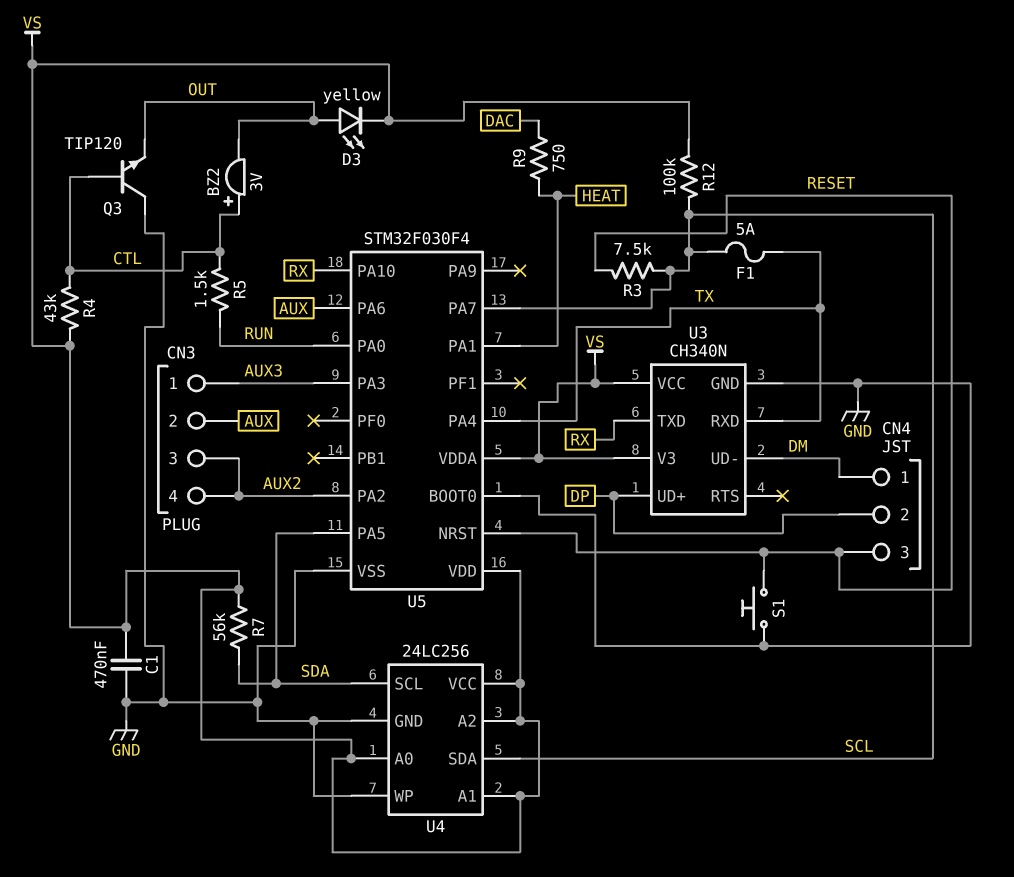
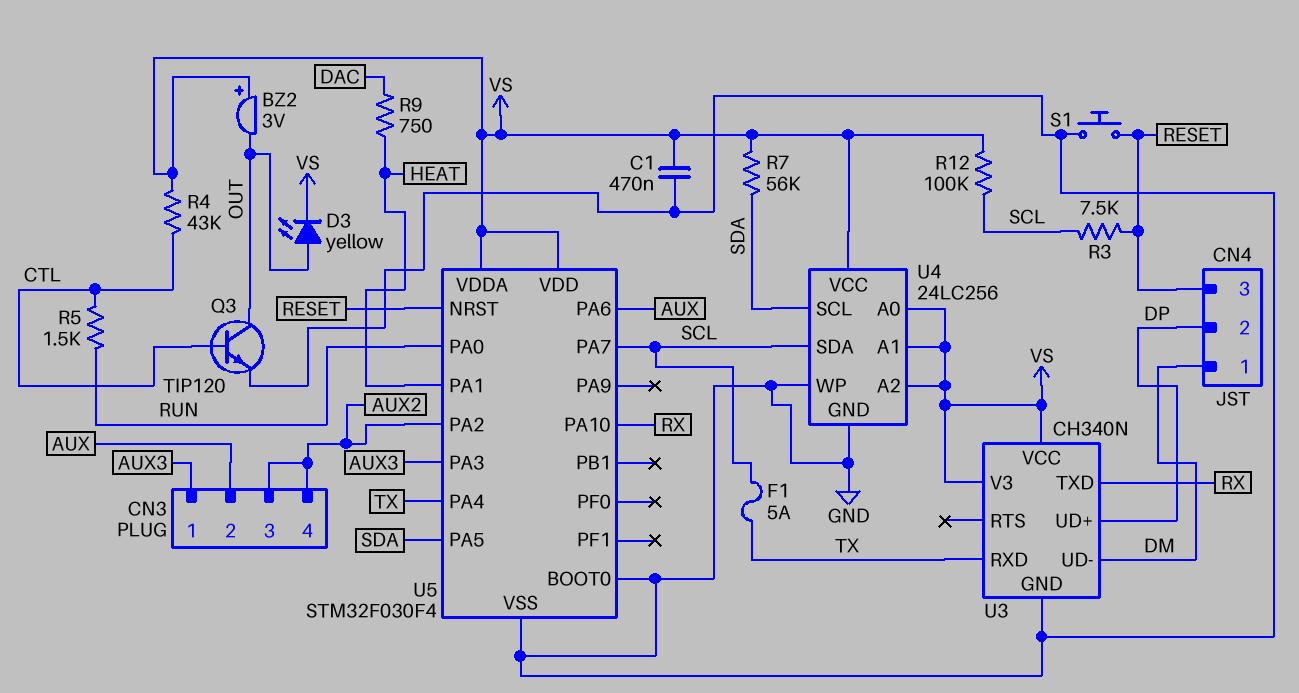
BZ2: buzzer 3V (plus CTL, minus OUT) -> buzzer 3V (plus VS, minus OUT)
Q3: NPN TIP120 (B CTL, C GND, E OUT) -> NPN TIP120 (B CTL, C OUT, E GND)

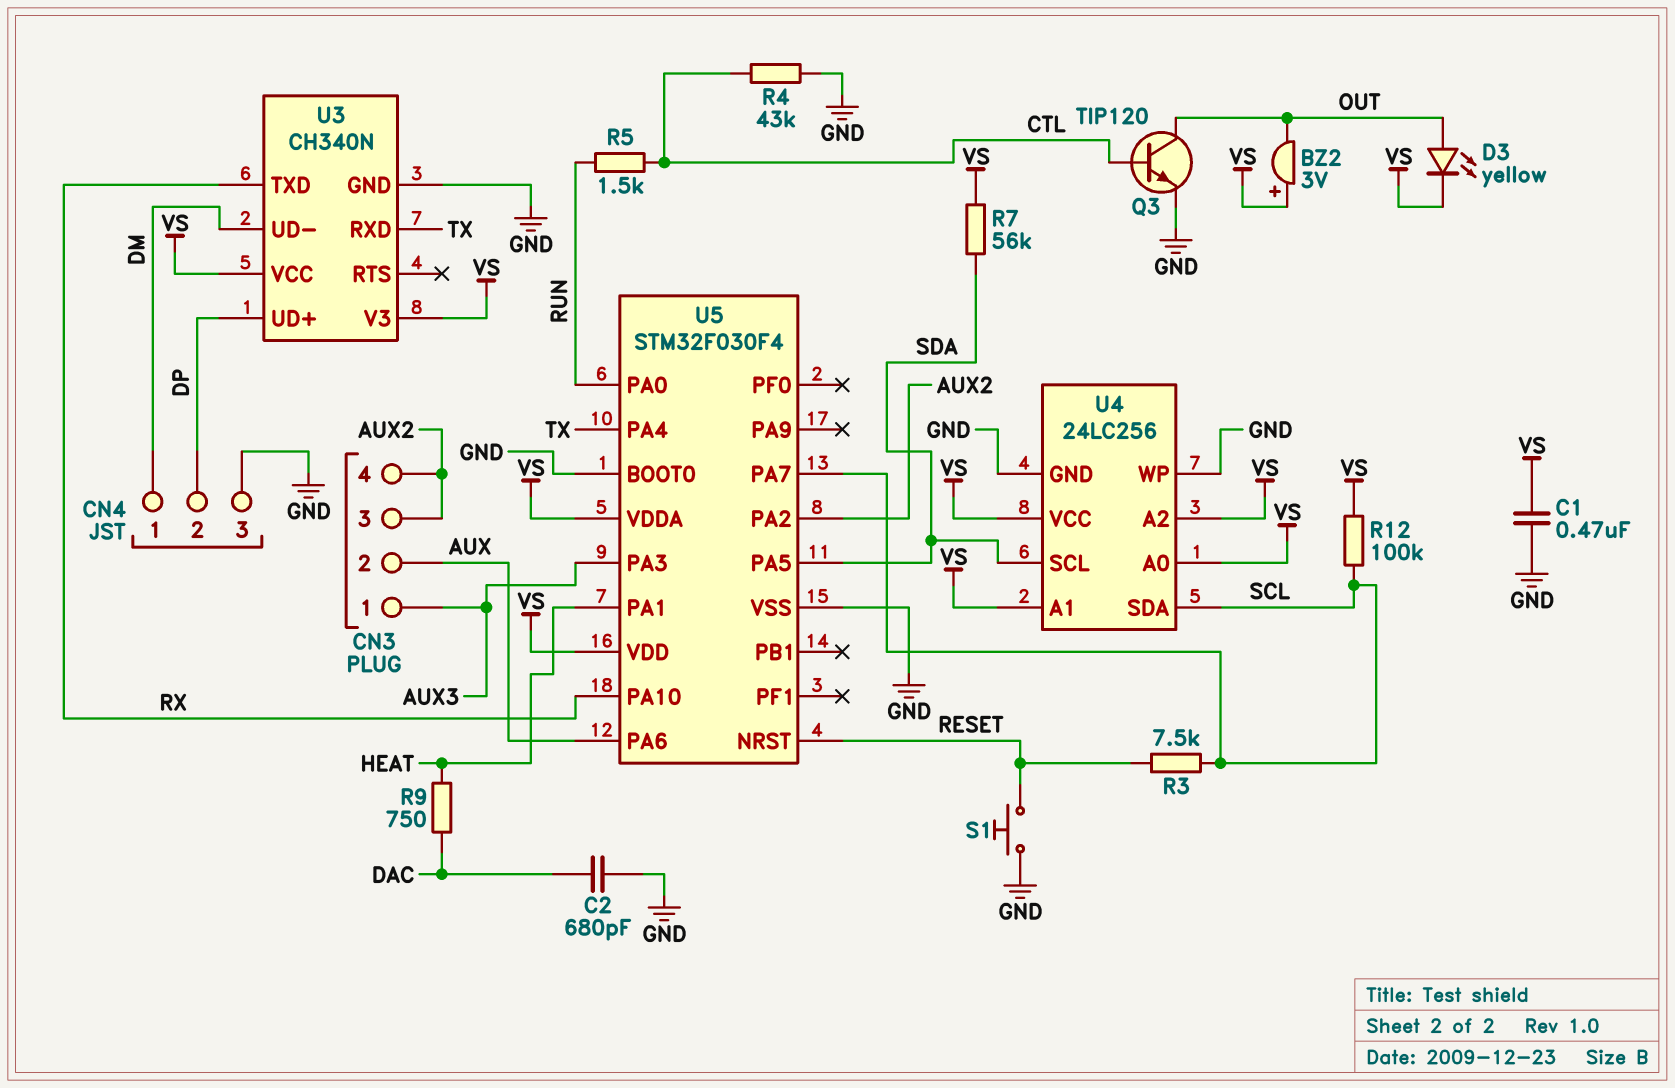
C2: none -> 680pF (DAC, GND)
CN4 pin 3: RESET -> GND
F1: 5A (SCL, TX) -> none
R4: 43k (CTL, VS) -> 43k (CTL, GND)

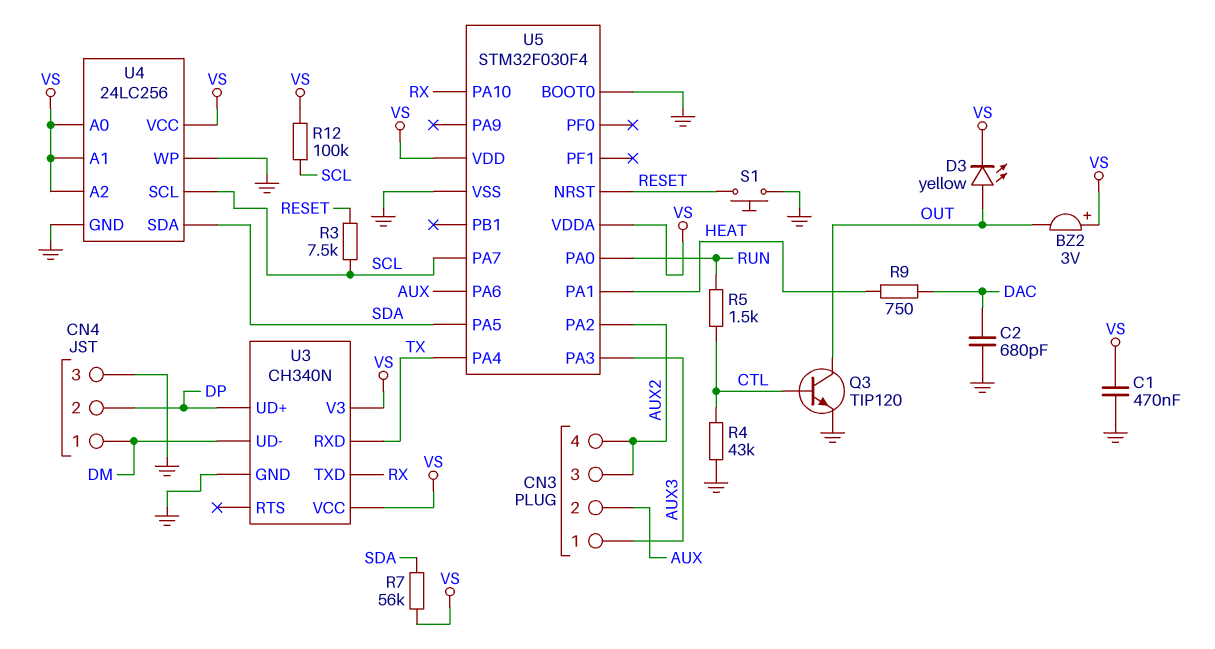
U4 pin SCL: SDA -> SCL
U4 pin SDA: SCL -> SDA

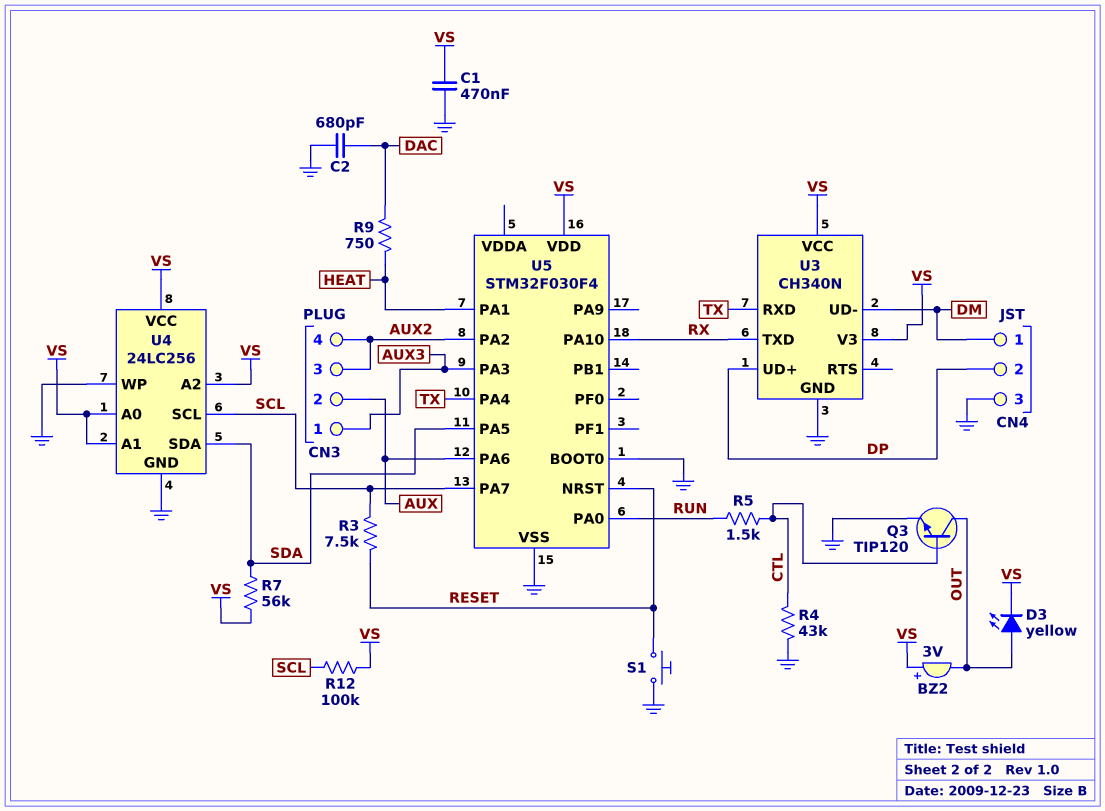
U5 pin VDDA: VS -> none

